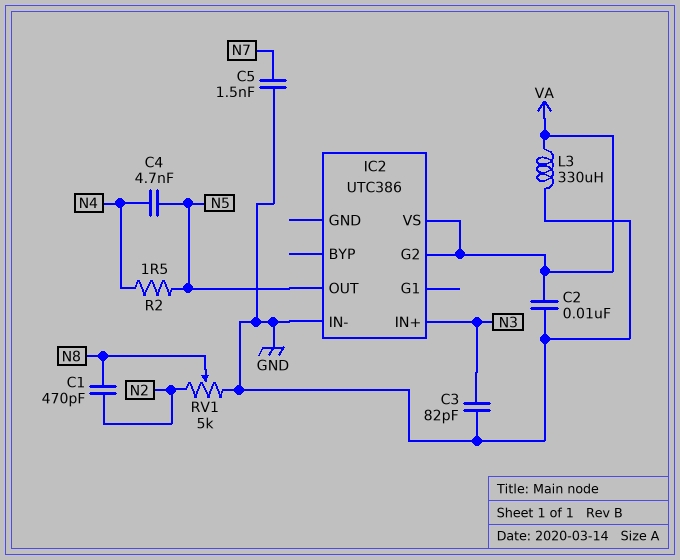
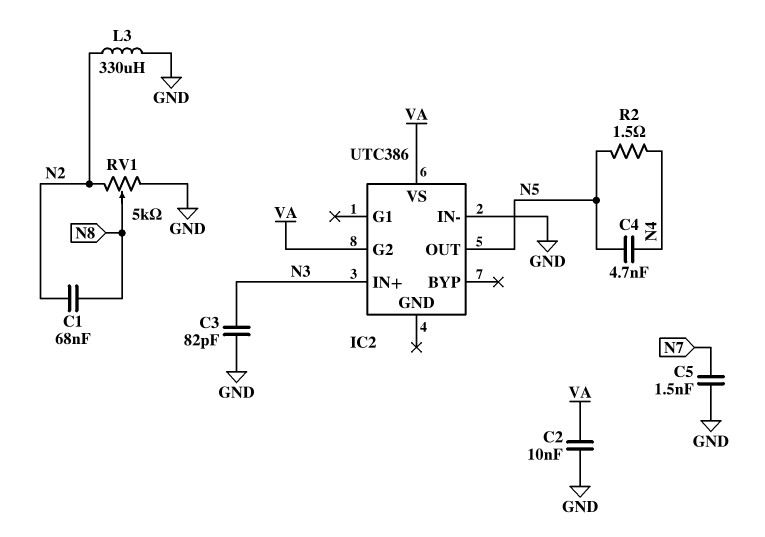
C1: 470pF (N2, N8) -> 68nF (N2, N8)
L3: 330uH (GND, VA) -> 330uH (GND, N2)

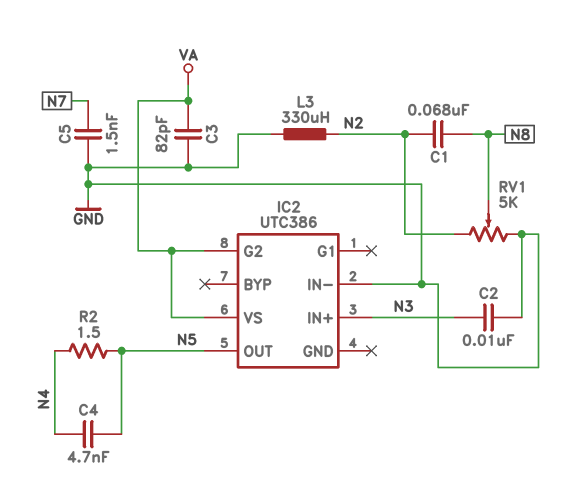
C2: 10nF (GND, VA) -> 10nF (GND, N3)
C3: 82pF (GND, N3) -> 82pF (GND, VA)

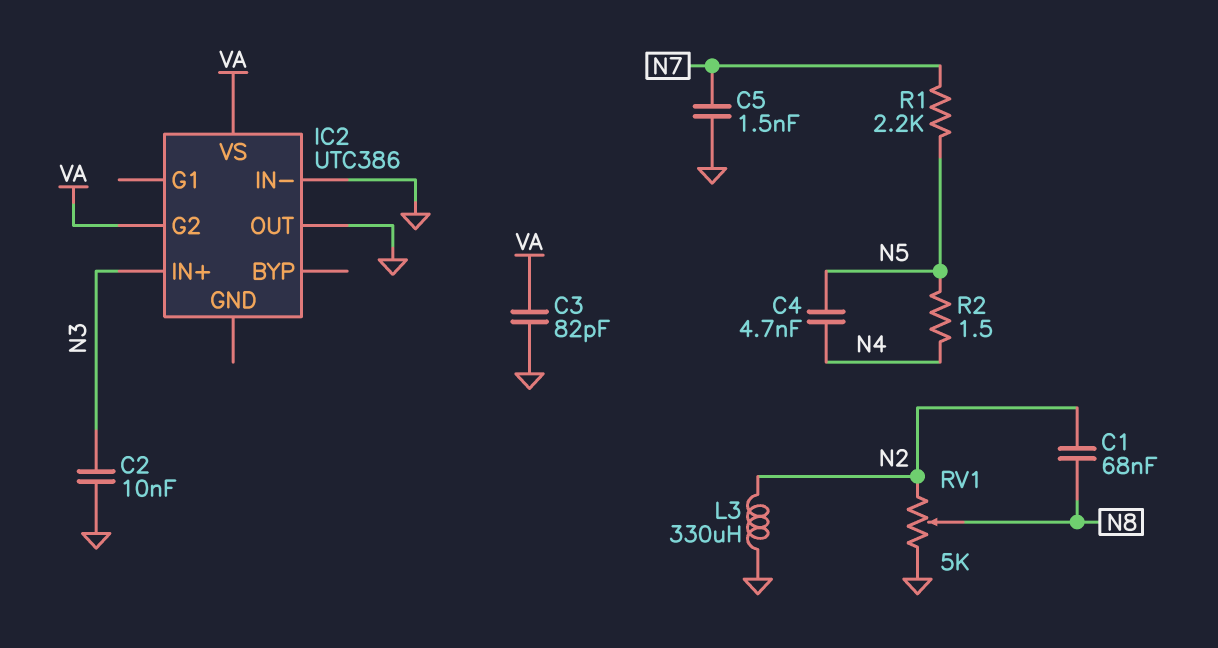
IC2 pin OUT: N5 -> GND
R1: none -> 2.2k (N5, N7)

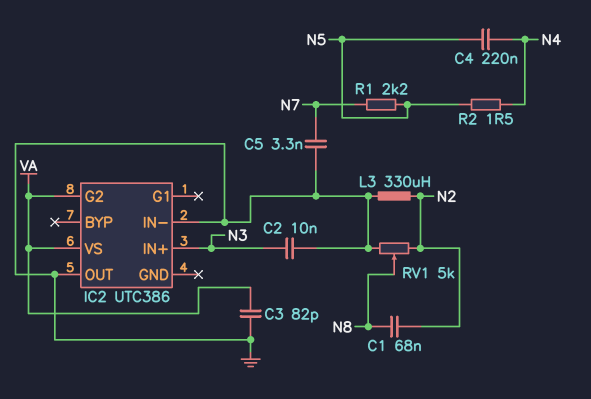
C4: 4.7nF (N4, N5) -> 220nF (N4, N5)
C5: 1.5nF (GND, N7) -> 3.3nF (GND, N7)

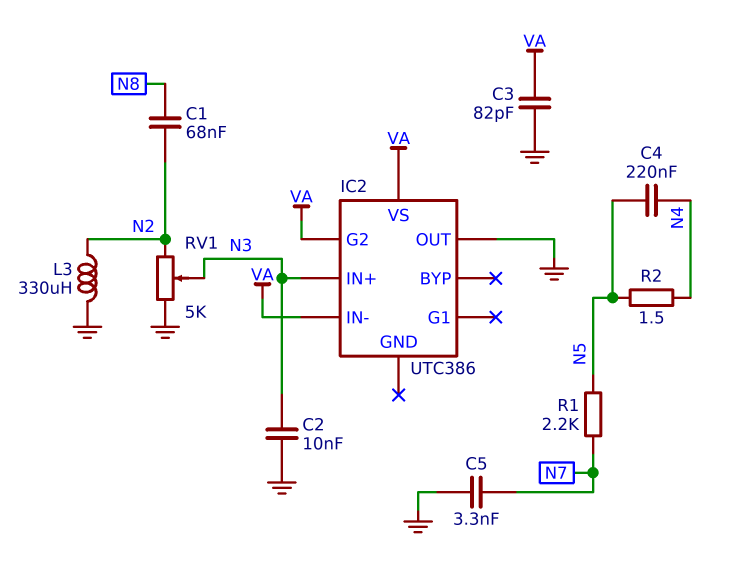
IC2 pin IN-: GND -> VA
RV1: 5k (GND, N2, wiper N8) -> 5k (GND, N2, wiper N3)

